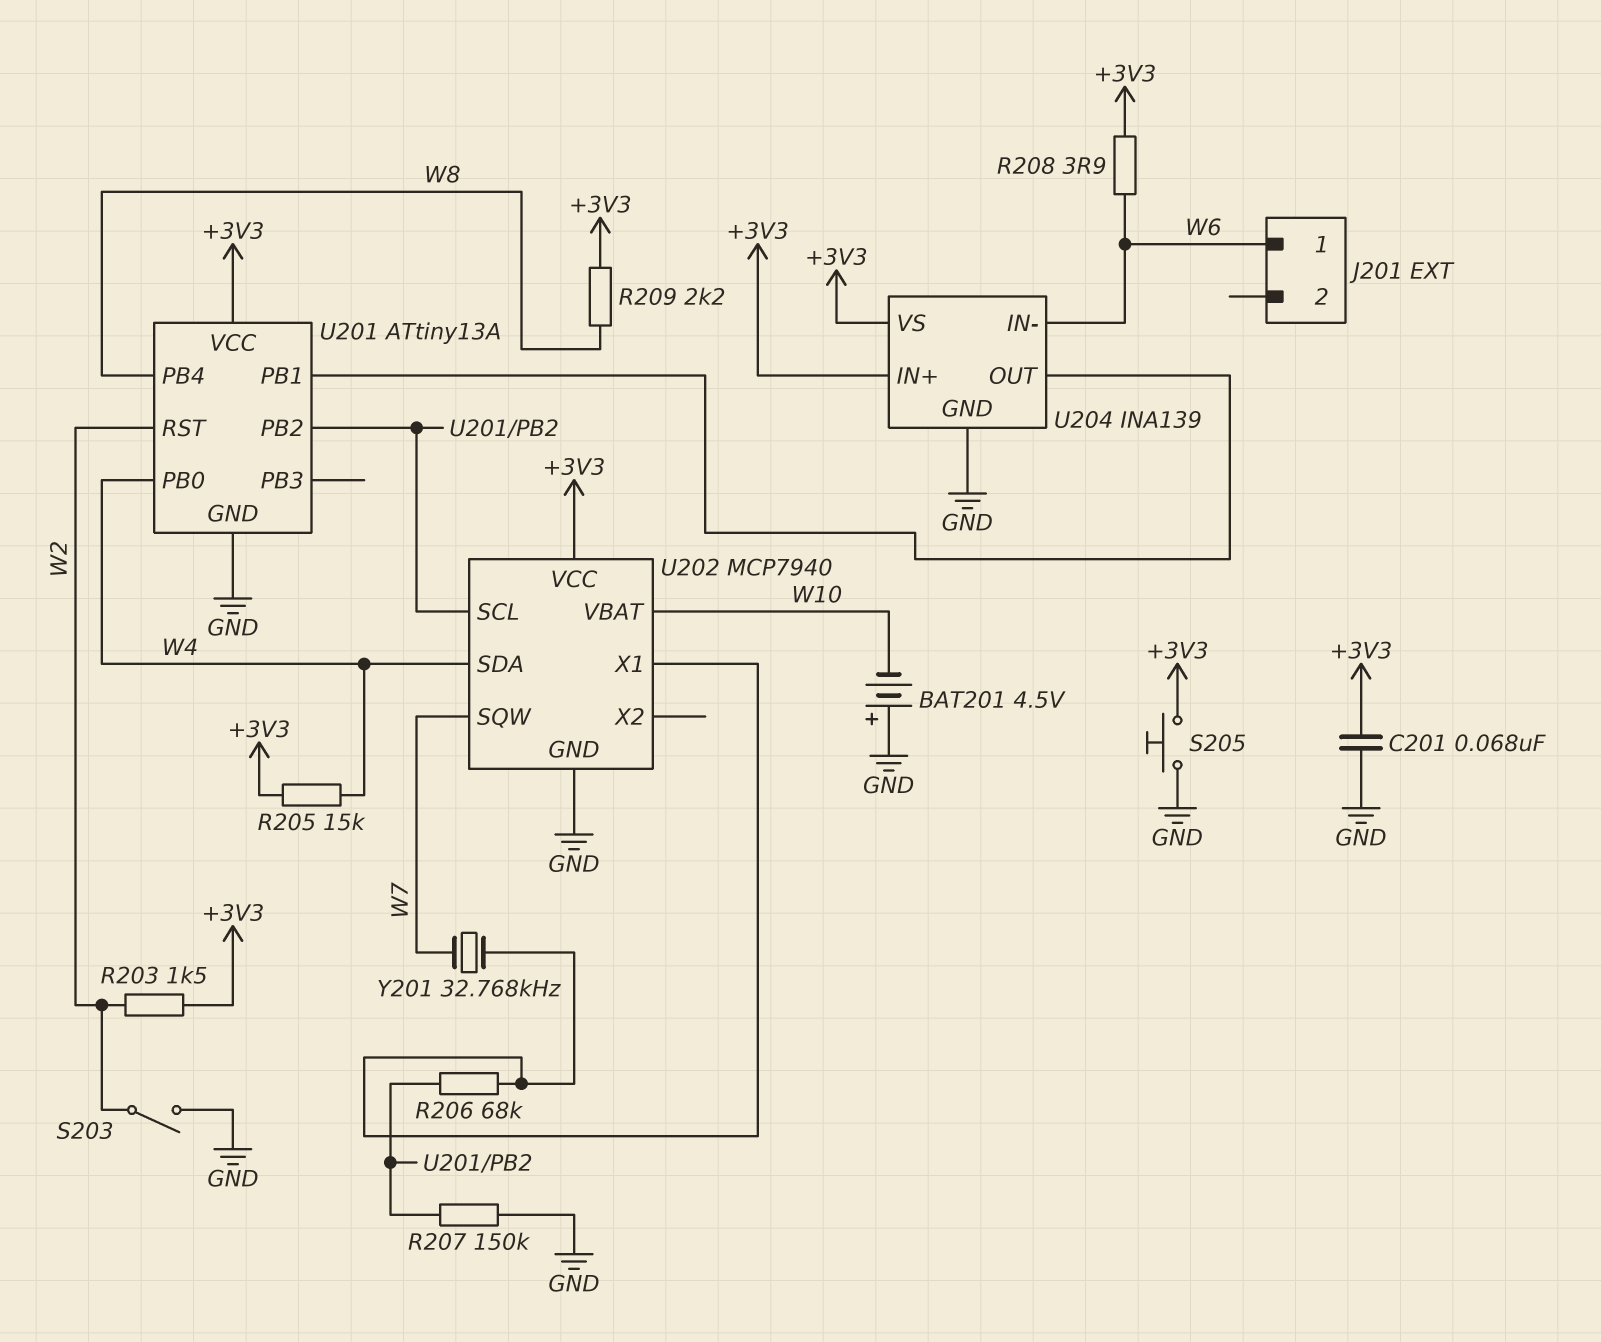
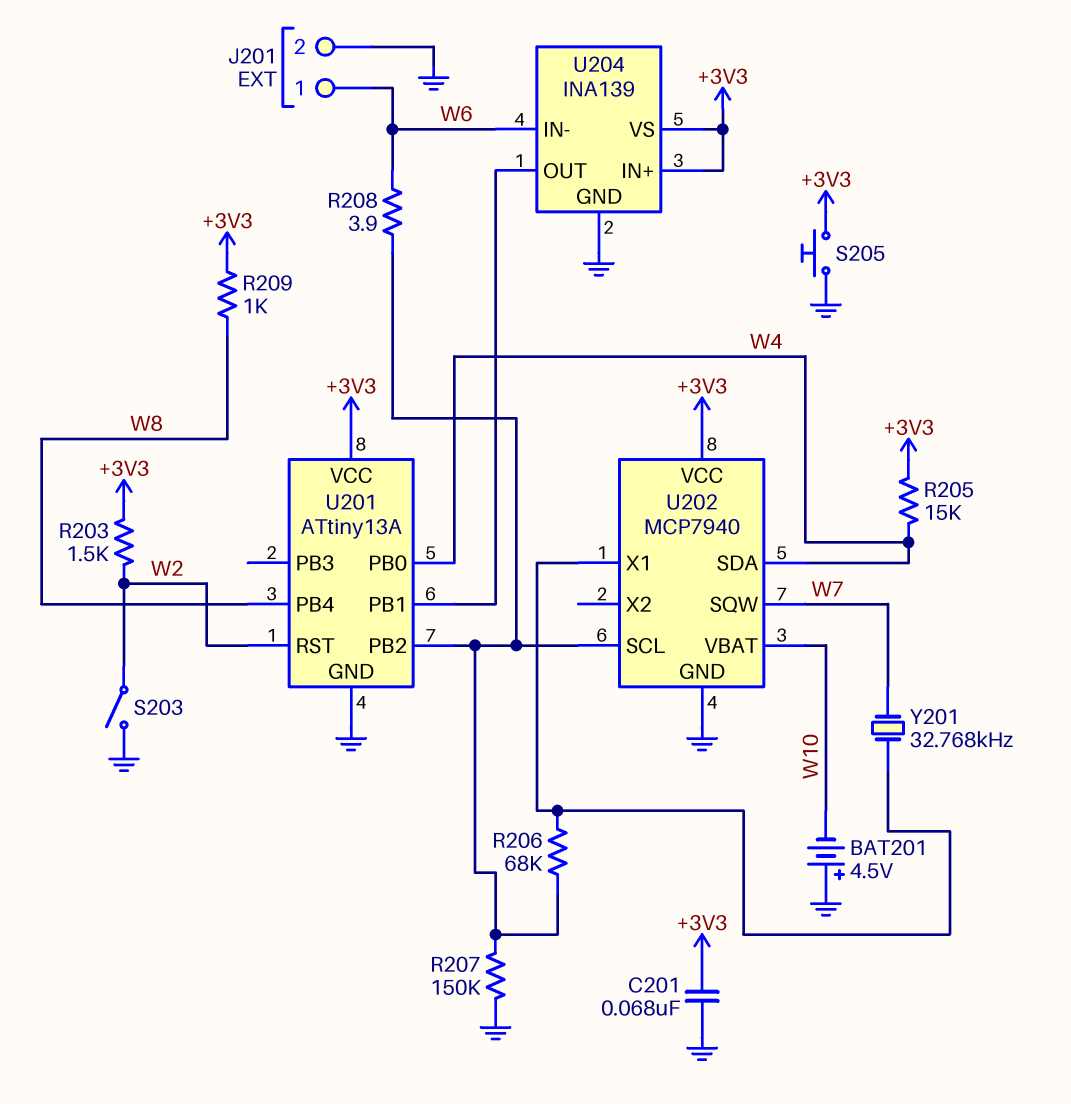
J201 pin 2: none -> GND
R208: 3.9 (+3V3, W6) -> 3.9 (U201/PB2, W6)
R209: 2.2k (+3V3, W8) -> 1k (+3V3, W8)

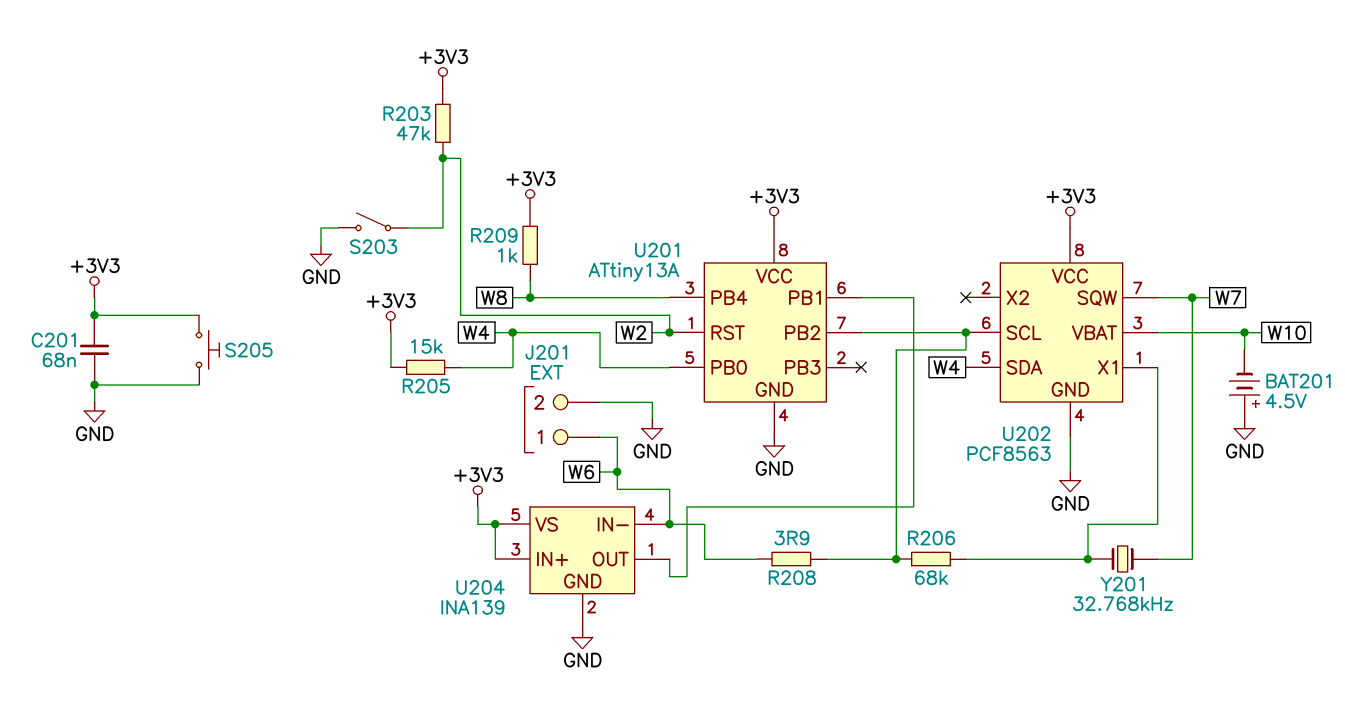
R203: 1.5k (+3V3, W2) -> 47k (+3V3, W2)
R207: 150k (GND, U201/PB2) -> none
U202: MCP7940 -> PCF8563

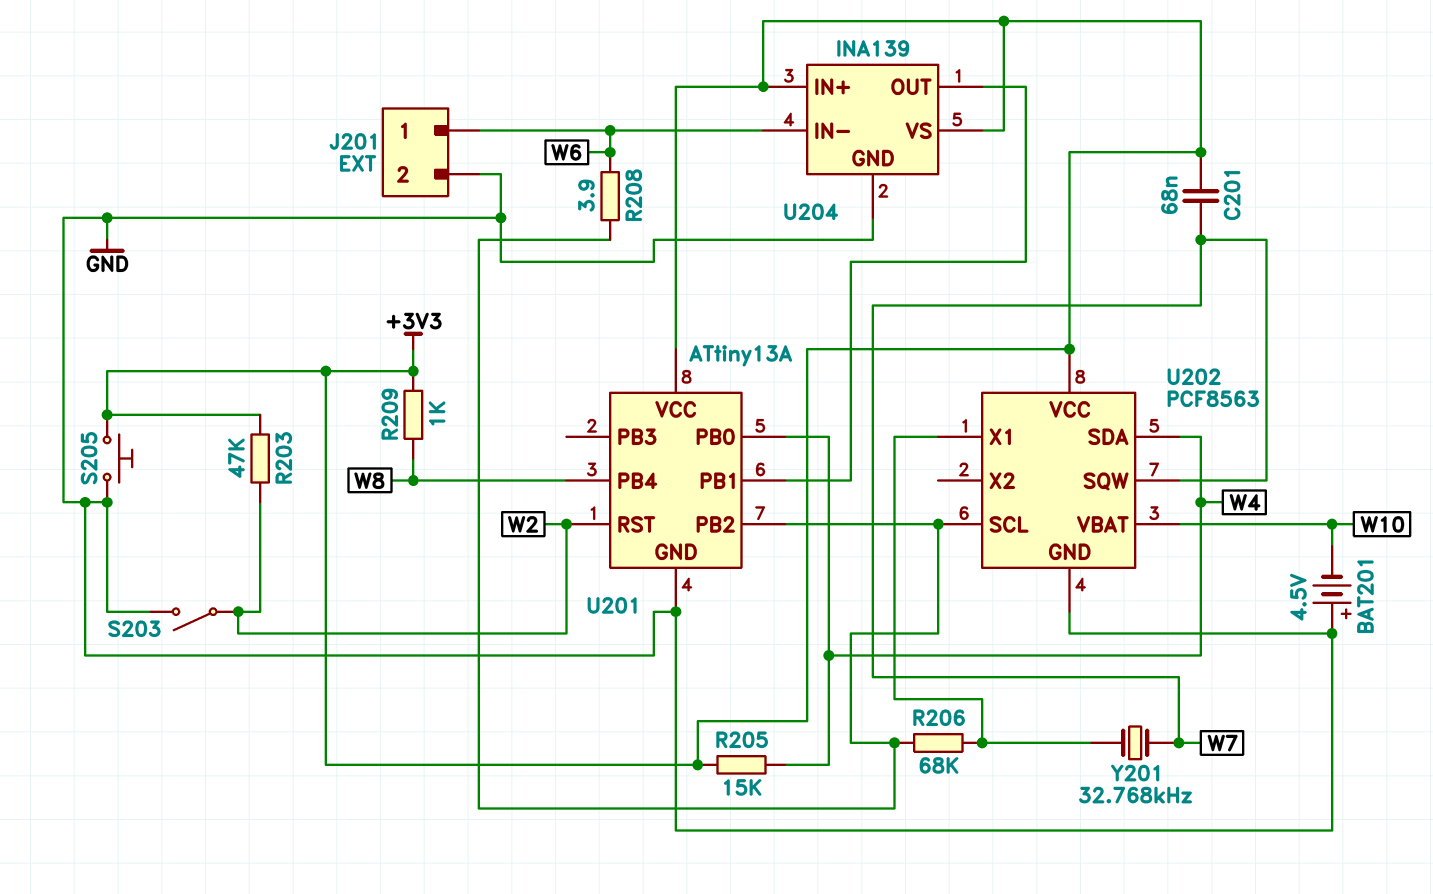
C201: 68nF (+3V3, GND) -> 68nF (+3V3, W7)

